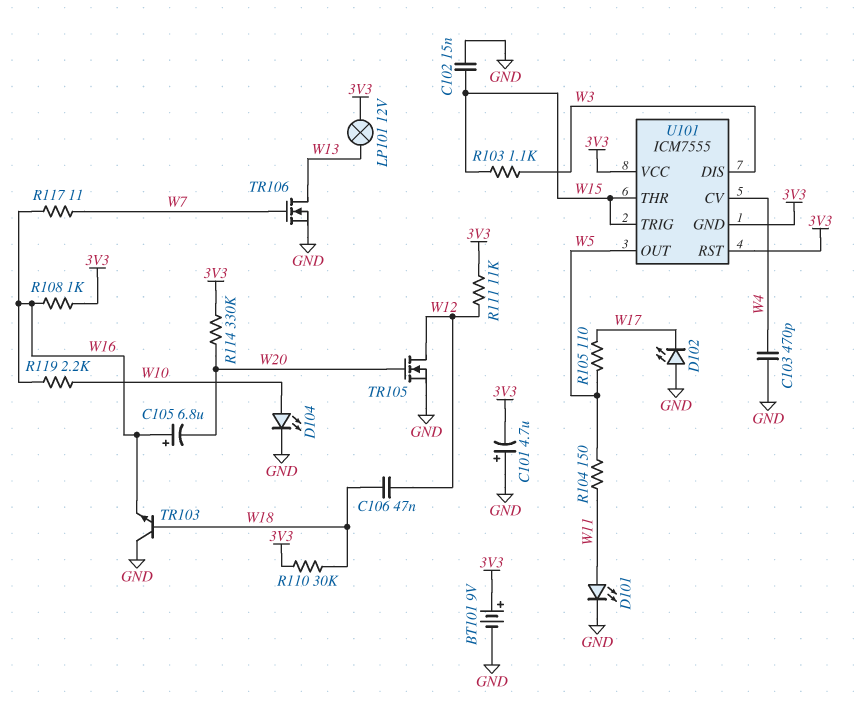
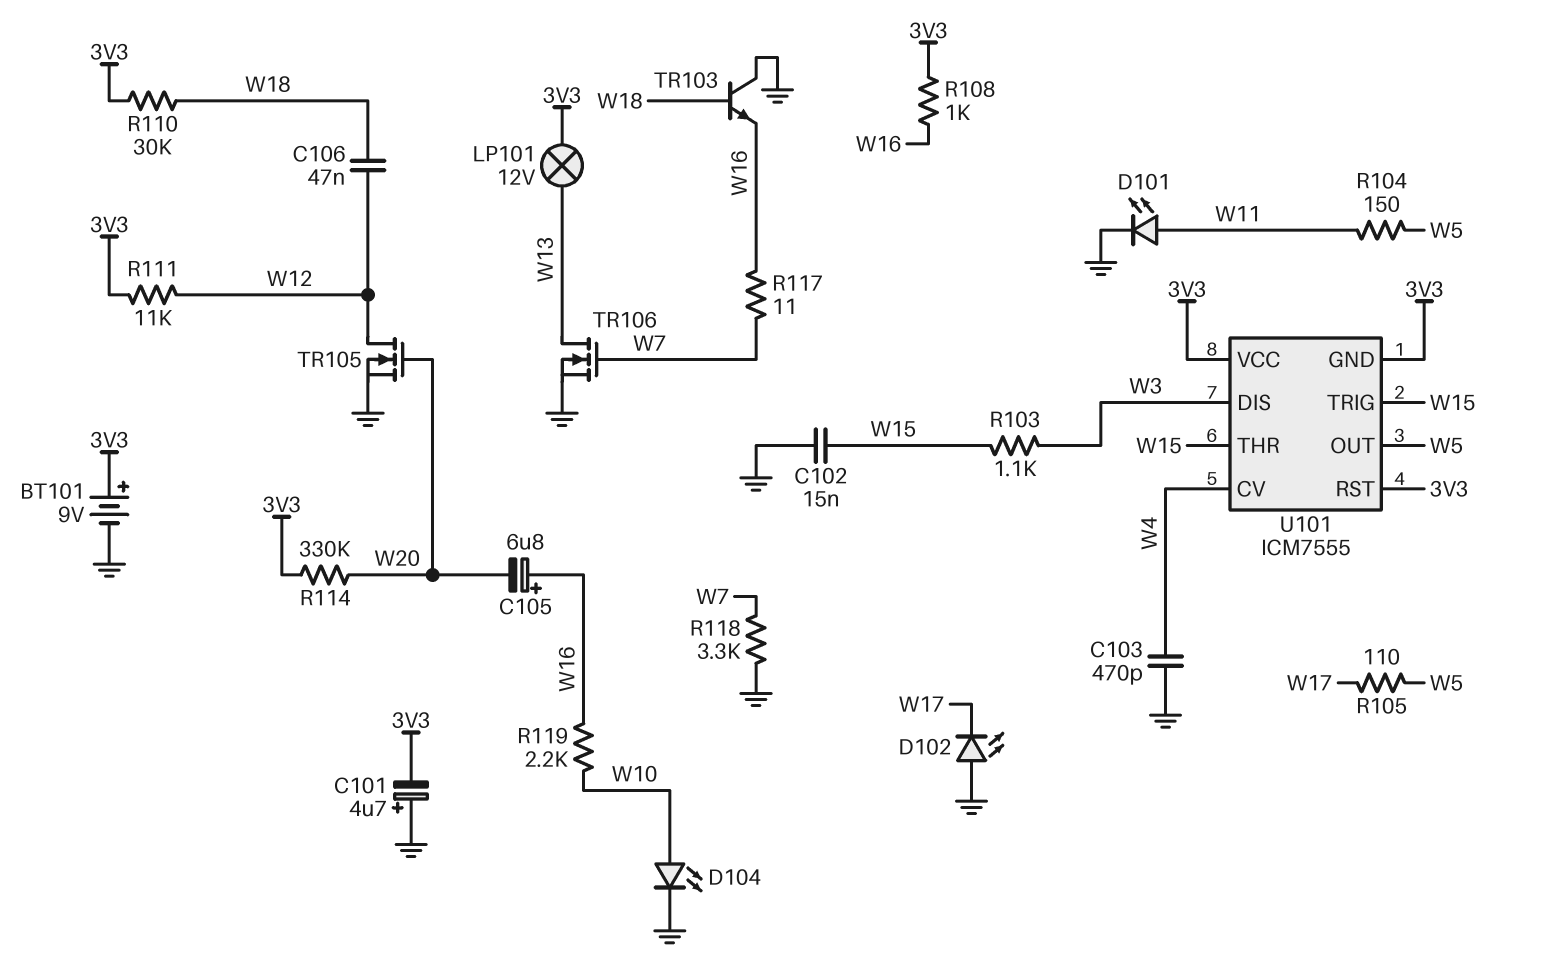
R118: none -> 3.3k (GND, W7)

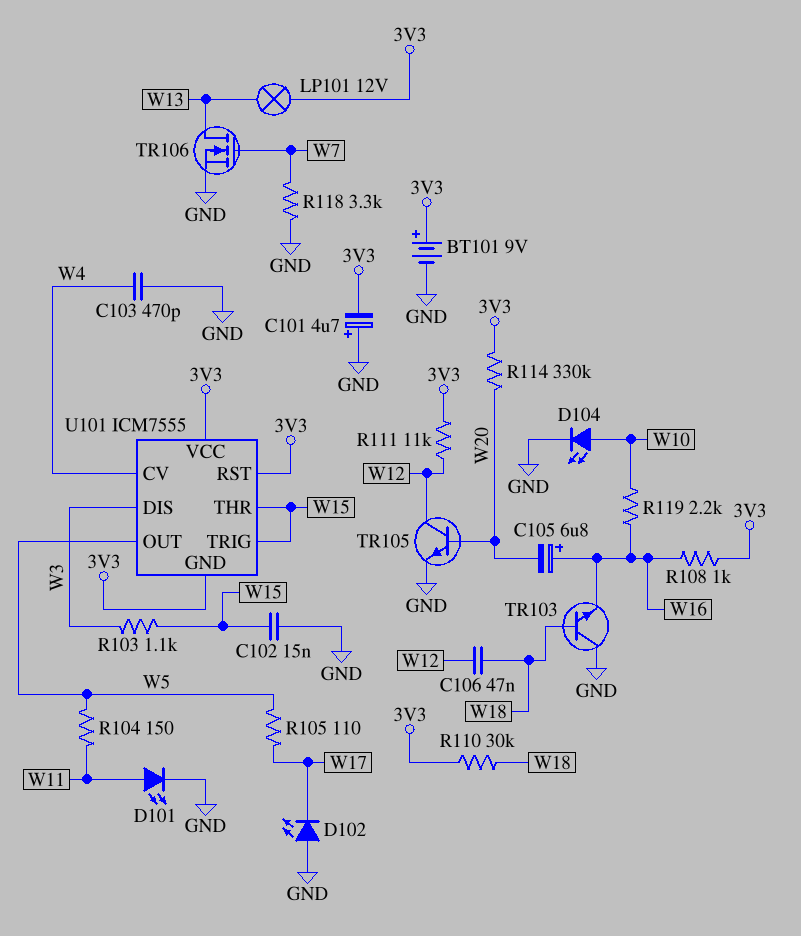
R117: 11 (W7, W16) -> none
TR105: NMOS (G W20, D W12, S GND) -> NPN (B W20, C W12, E GND)

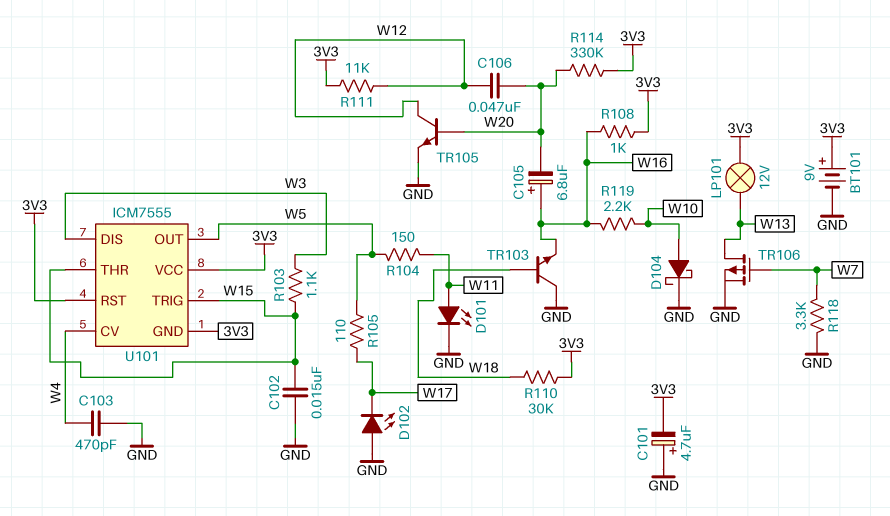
C106: 47nF (W12, W18) -> 47nF (W12, W20)
D104: LED (A W10, K GND) -> schottky (A W10, K GND)
TR106: NMOS (G W7, D W13, S GND) -> PMOS (G W7, D W13, S GND)

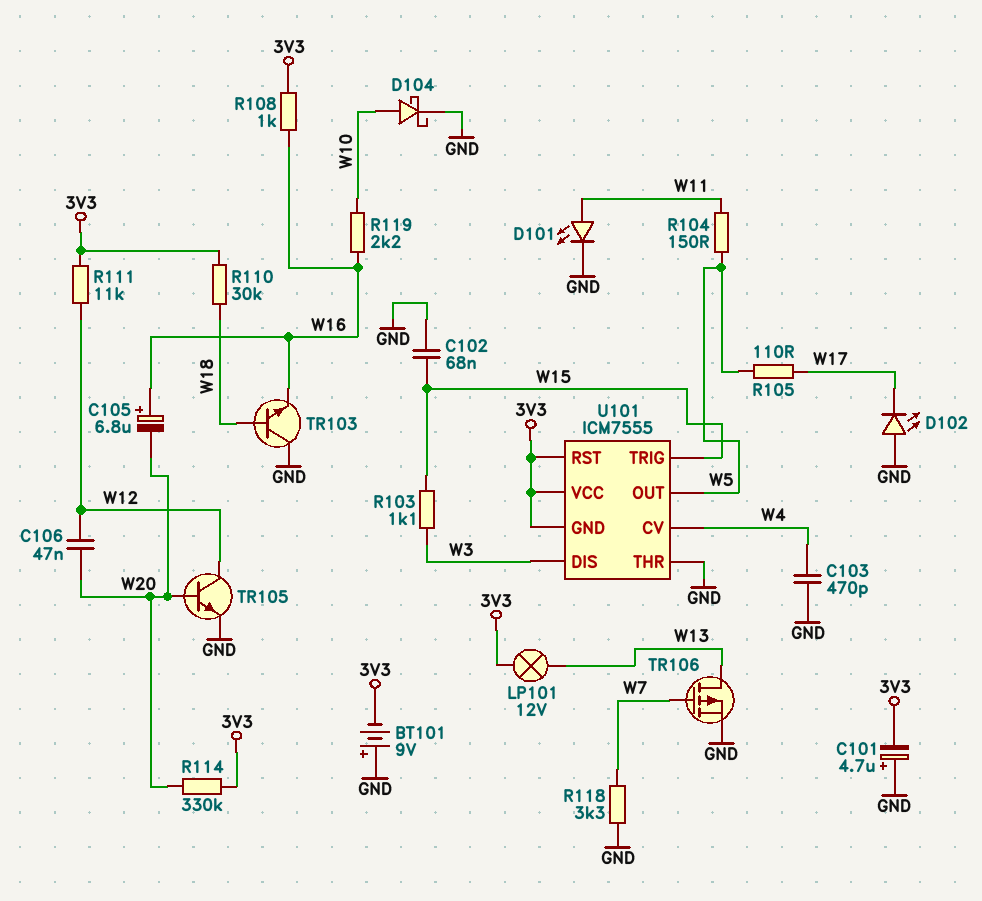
BT101: 9V (plus 3V3, minus GND) -> 9V (plus GND, minus 3V3)
C102: 15nF (GND, W15) -> 68nF (GND, W15)
U101 pin THR: W15 -> GND

